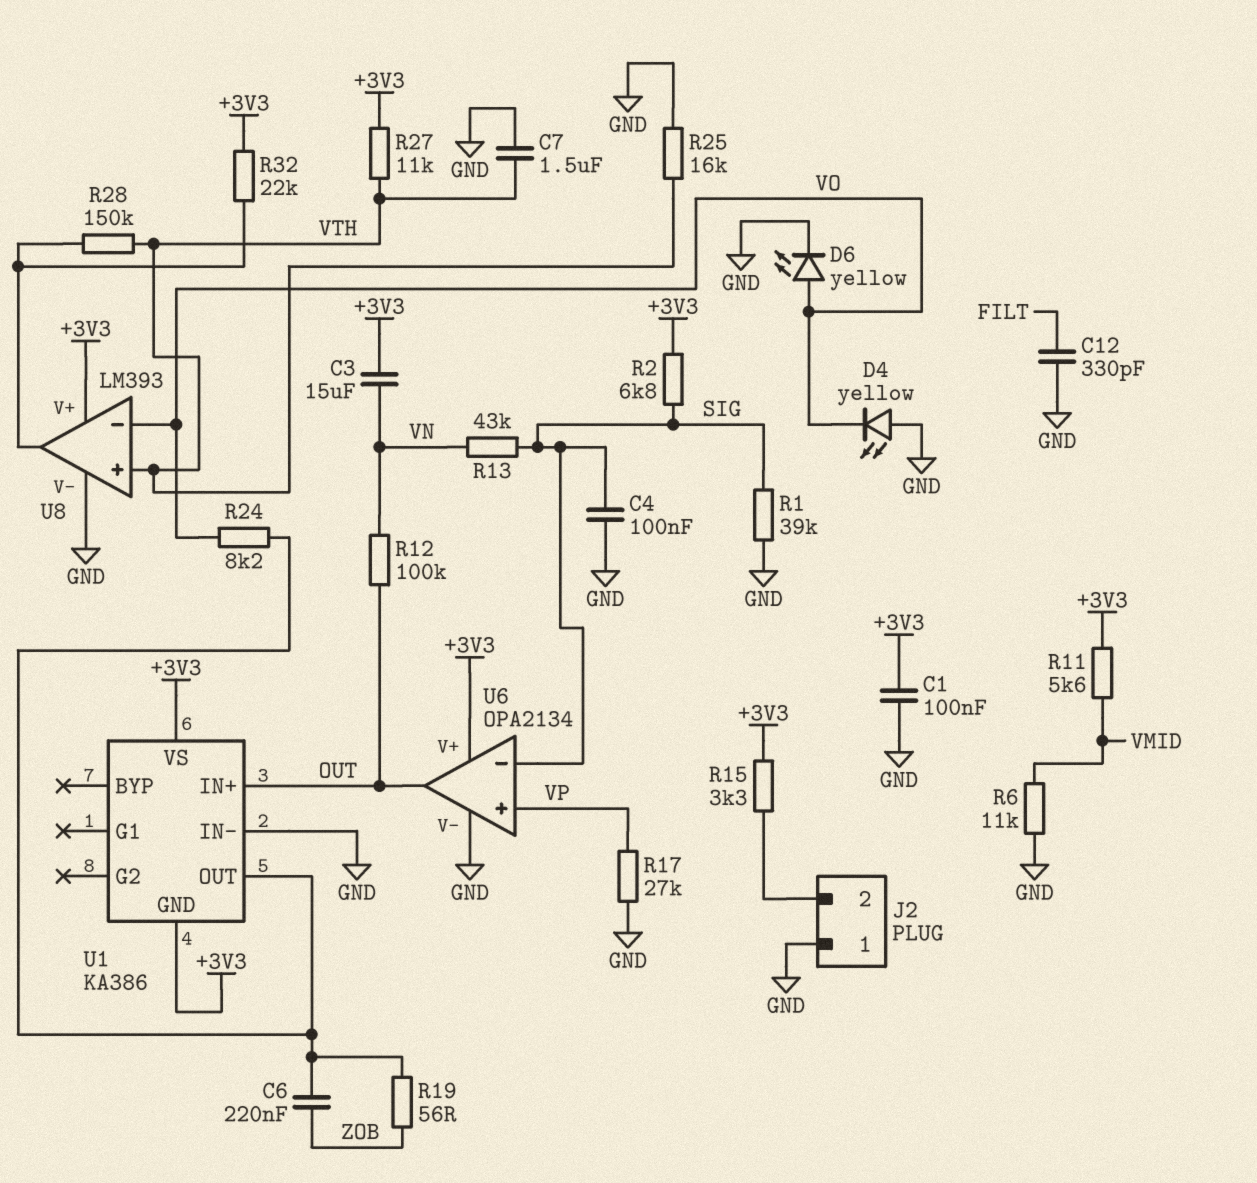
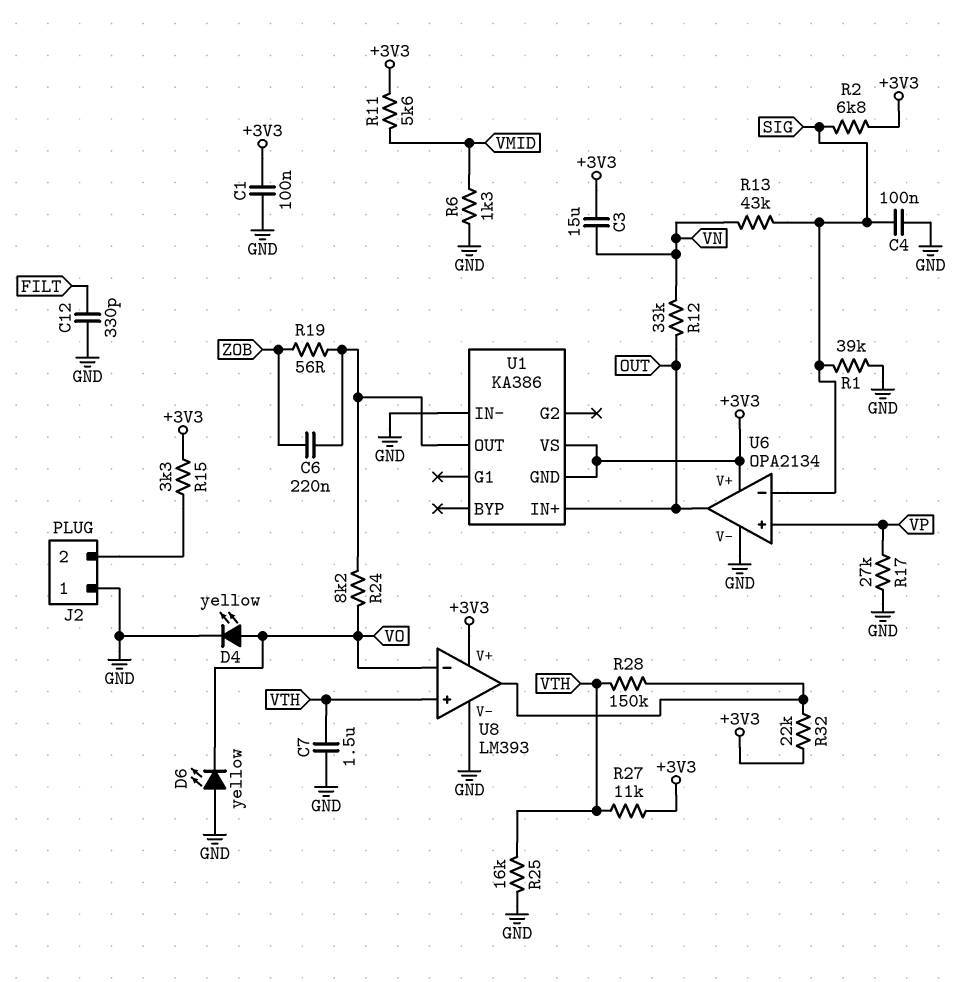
D4: LED yellow (A GND, K VO) -> LED yellow (A VO, K GND)
D6: LED yellow (A VO, K GND) -> LED yellow (A GND, K VO)
R6: 11k (GND, VMID) -> 1.3k (GND, VMID)
R12: 100k (OUT, VN) -> 33k (OUT, VN)

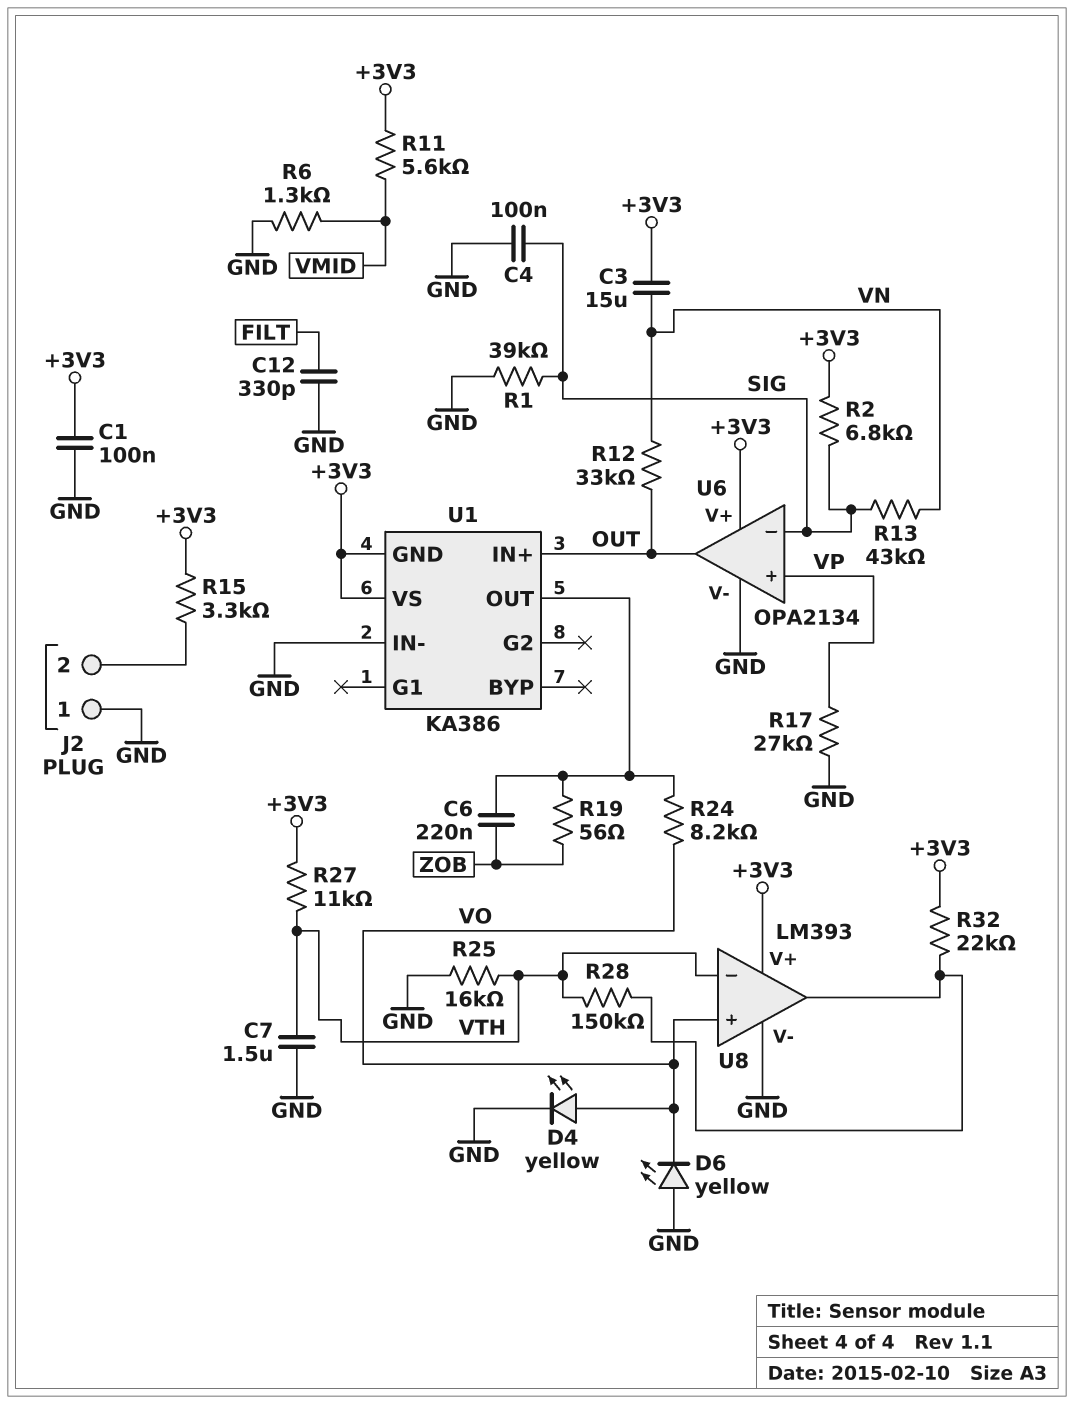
U8 pin in+: VTH -> VO
U8 pin in-: VO -> VTH

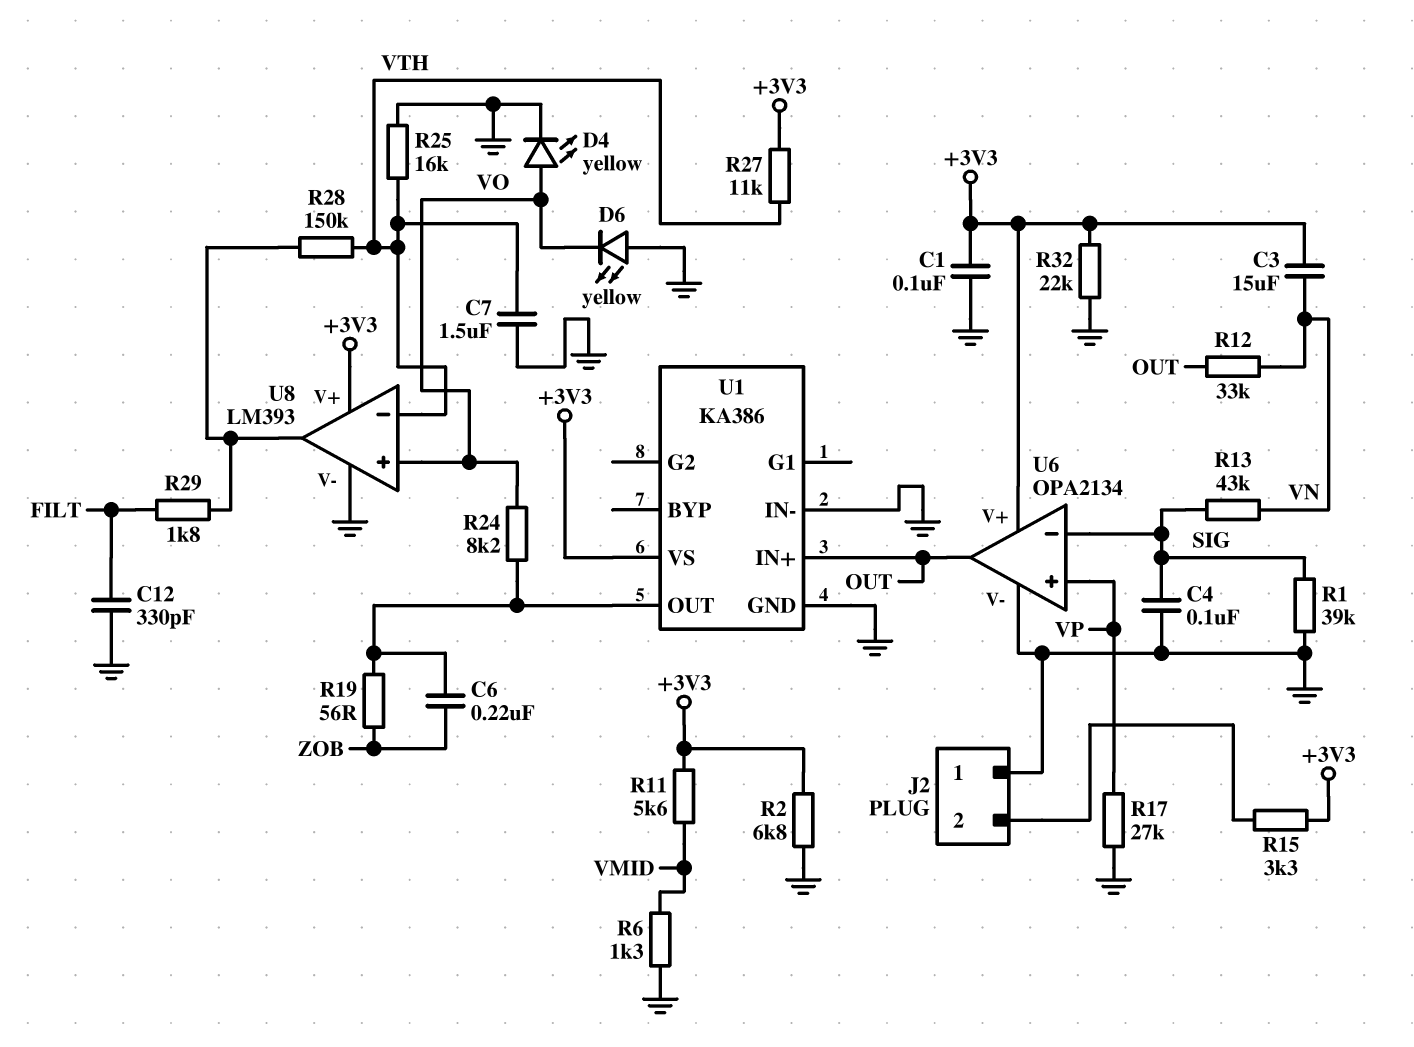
R2: 6.8k (+3V3, SIG) -> 6.8k (+3V3, GND)
R29: none -> 1.8k (FILT, U8/out)
R32: 22k (+3V3, U8/out) -> 22k (+3V3, GND)
U1 pin GND: +3V3 -> GND

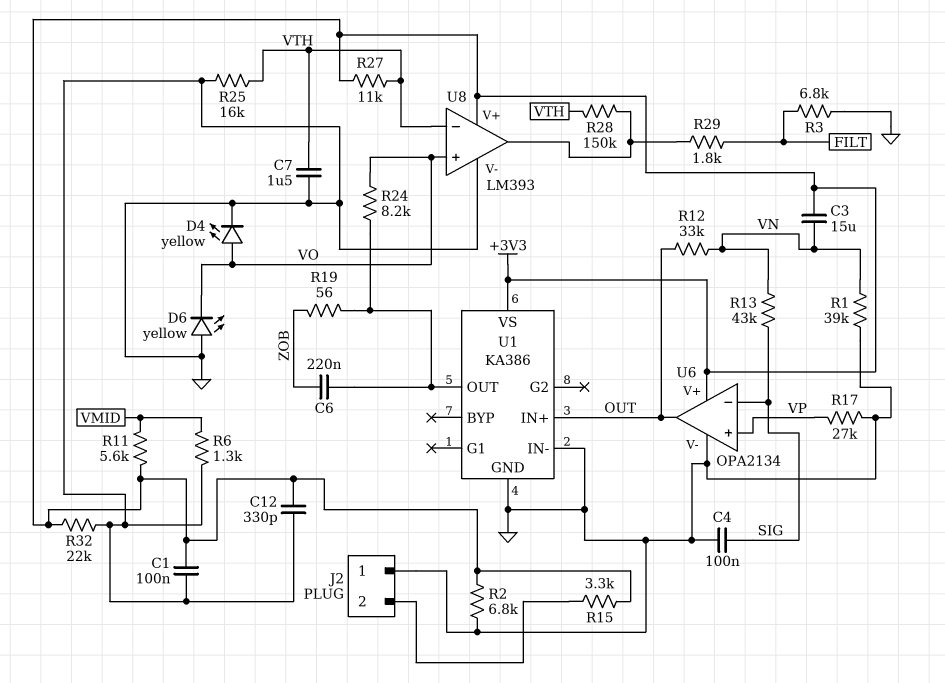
C12: 330pF (FILT, GND) -> 330pF (+3V3, GND)
R1: 39k (GND, SIG) -> 39k (GND, VN)
R3: none -> 6.8k (FILT, GND)

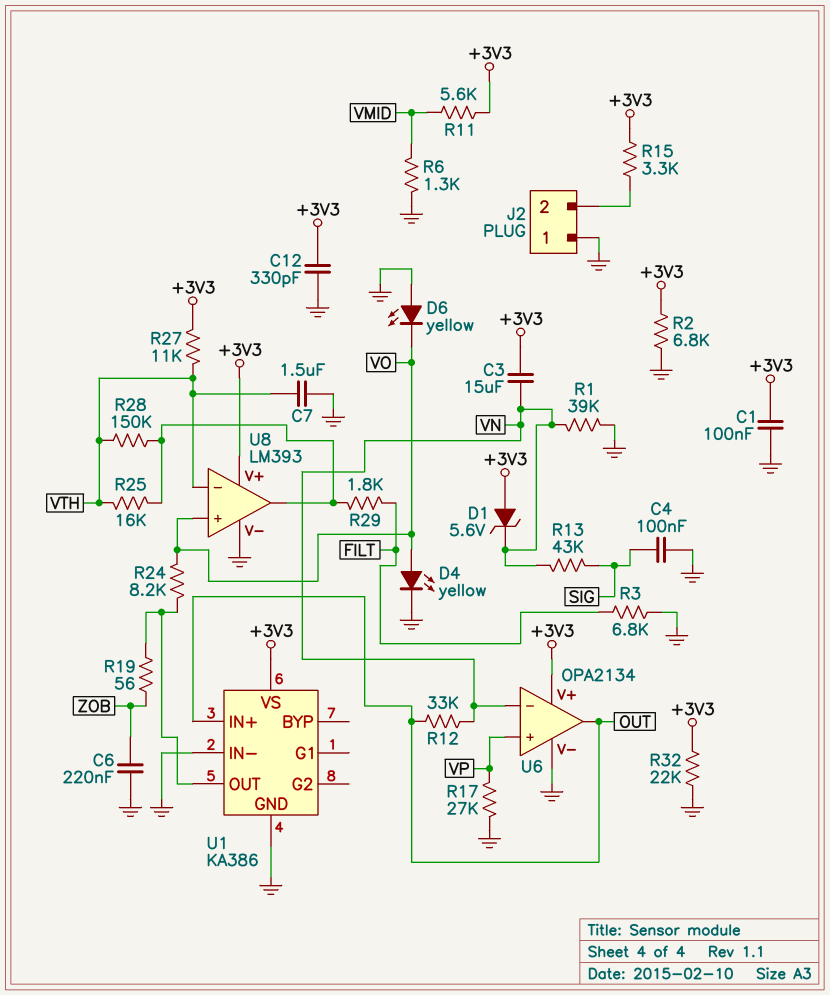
C6: 220nF (U1/OUT, ZOB) -> 220nF (GND, ZOB)
D1: none -> zener 5.6V (A +3V3, K VN)
R25: 16k (GND, VTH) -> 16k (U8/out, VTH)
U6 pin in-: SIG -> VN

